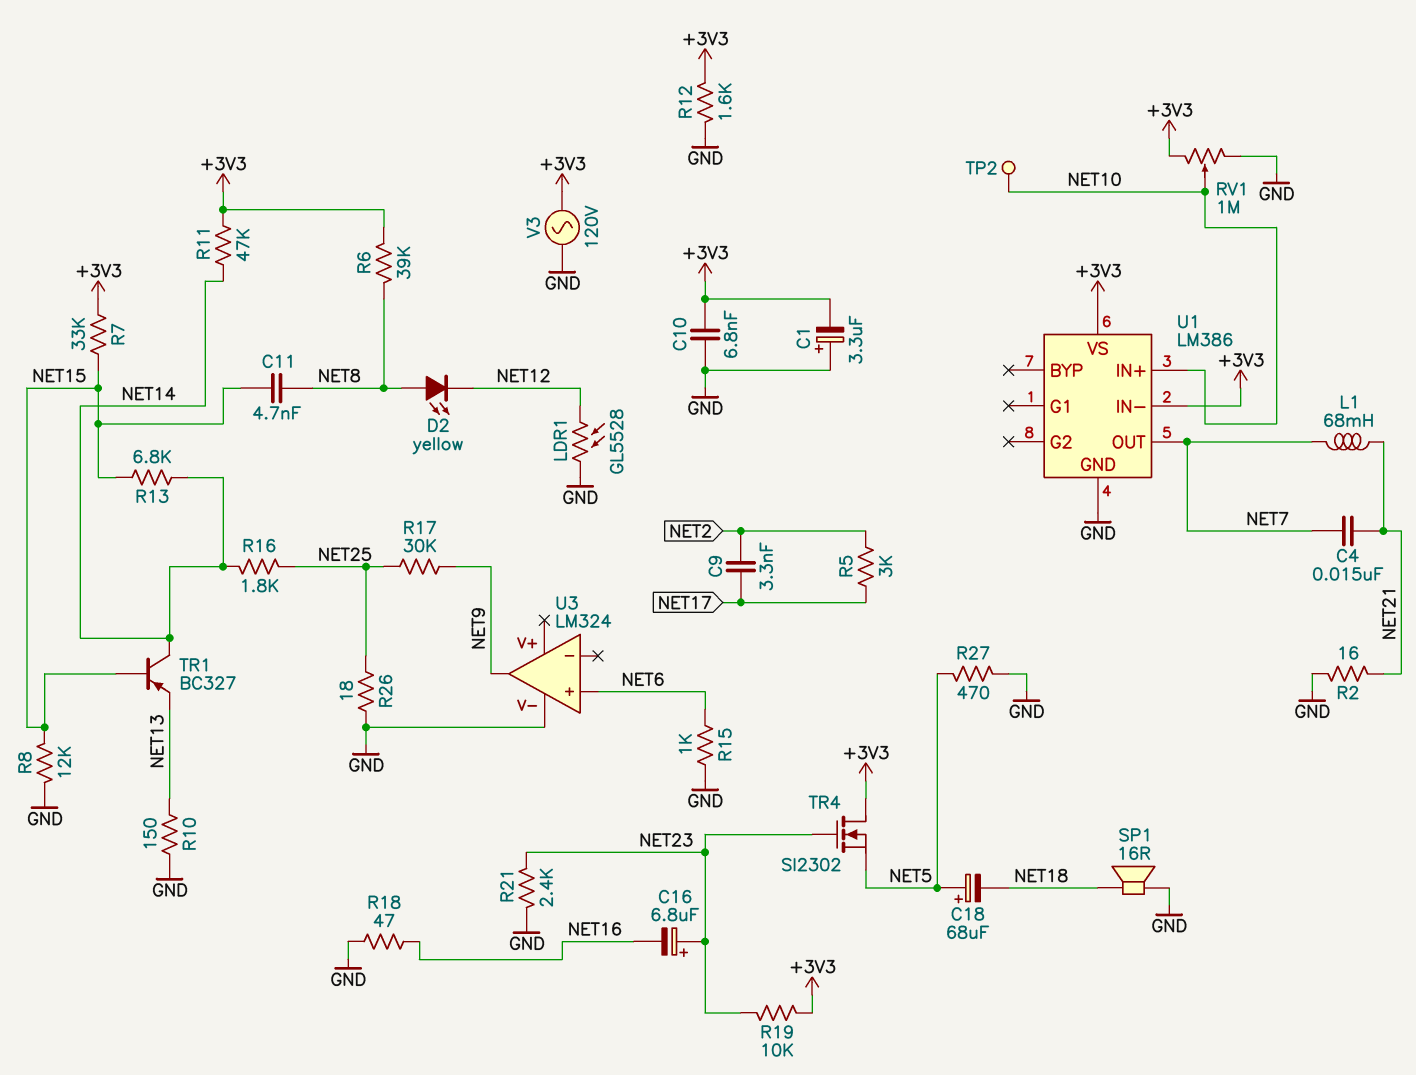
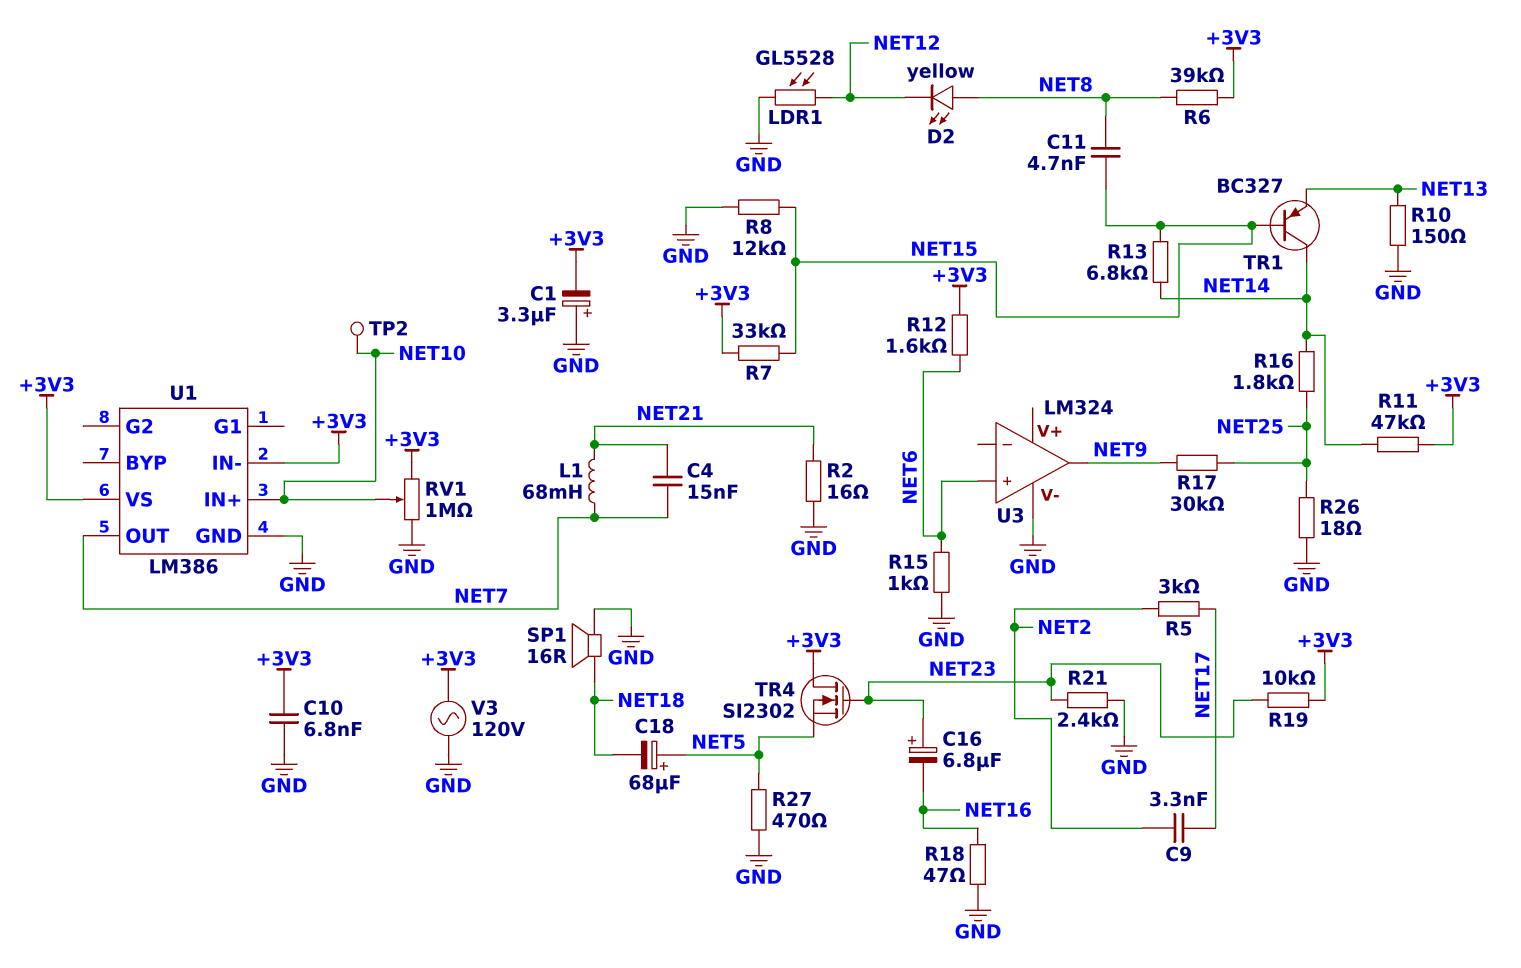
R12: 1.6k (+3V3, GND) -> 1.6k (+3V3, NET6)

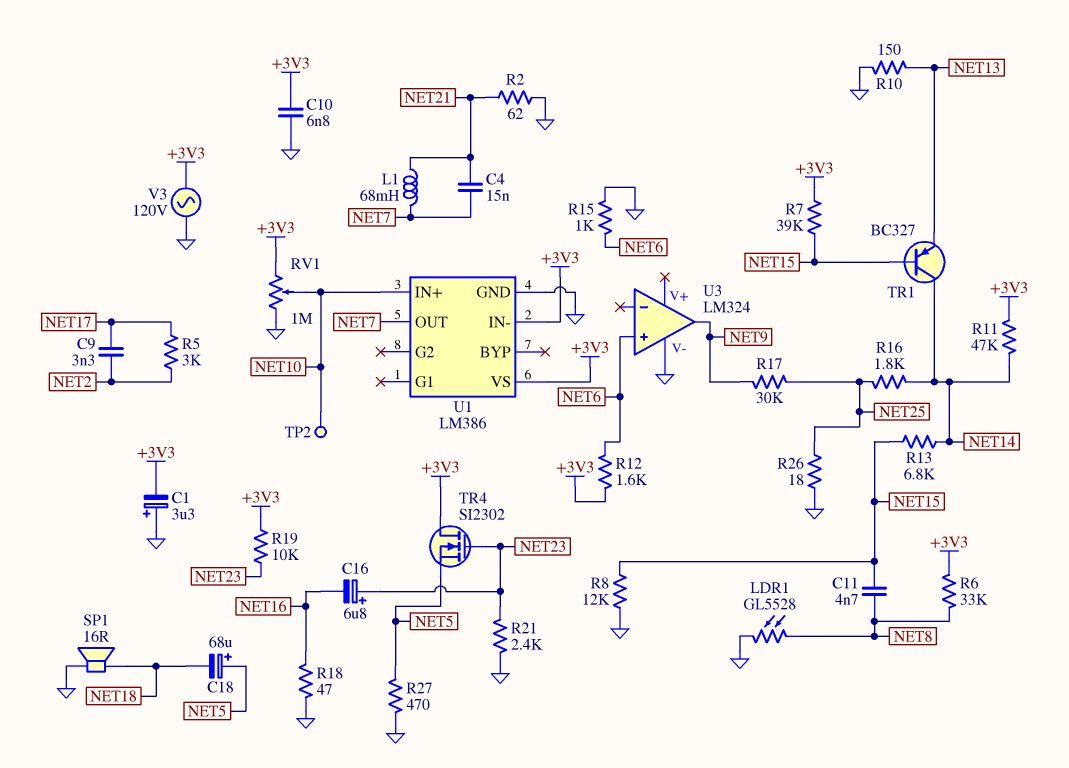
D2: LED yellow (A NET8, K NET12) -> none
LDR1: GL5528 (GND, NET12) -> GL5528 (GND, NET8)
R2: 16 (GND, NET21) -> 62 (GND, NET21)
R6: 39k (+3V3, NET8) -> 33k (+3V3, NET8)
R7: 33k (+3V3, NET15) -> 39k (+3V3, NET15)

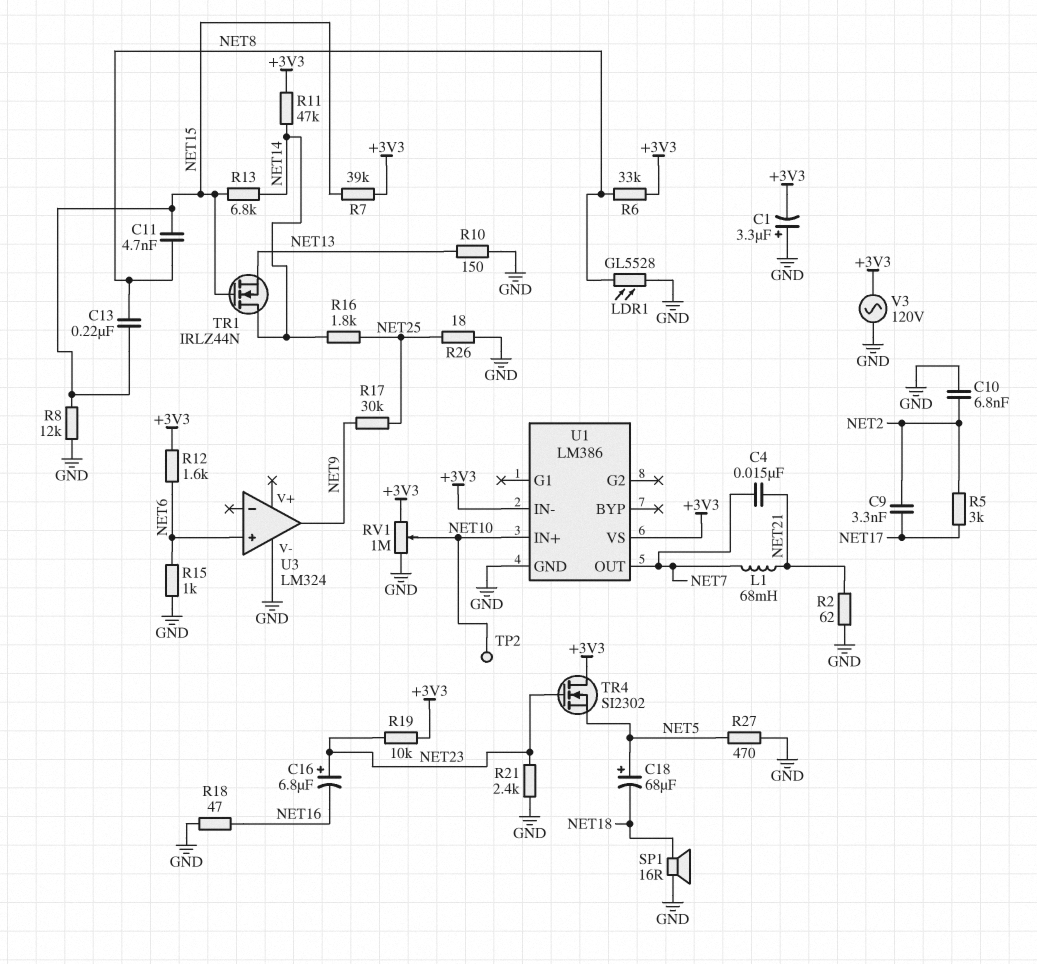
C10: 6.8nF (+3V3, GND) -> 6.8nF (GND, NET2)
C13: none -> 220nF (NET8, NET15)
TR1: PNP BC327 (B NET15, C NET14, E NET13) -> NMOS IRLZ44N (G NET15, D NET14, S NET13)

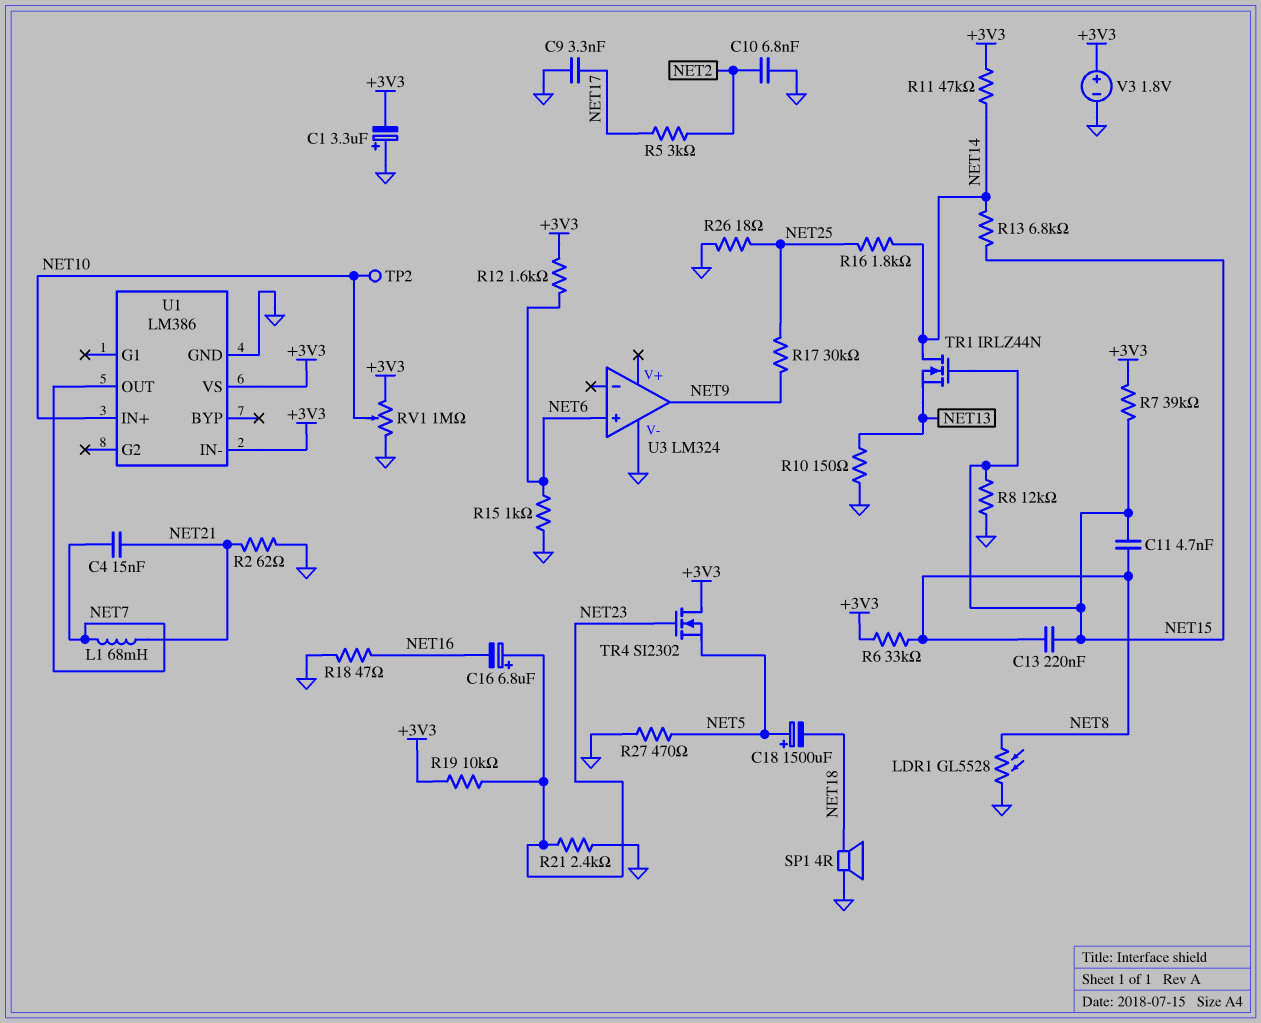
C9: 3.3nF (NET2, NET17) -> 3.3nF (GND, NET17)
C18: 68uF (plus NET5, minus NET18) -> 1500uF (plus NET5, minus NET18)
SP1: speaker 16R (GND, NET18) -> speaker 4R (GND, NET18)
V3: AC 120V (+3V3, GND) -> 1.8V (plus +3V3, minus GND)

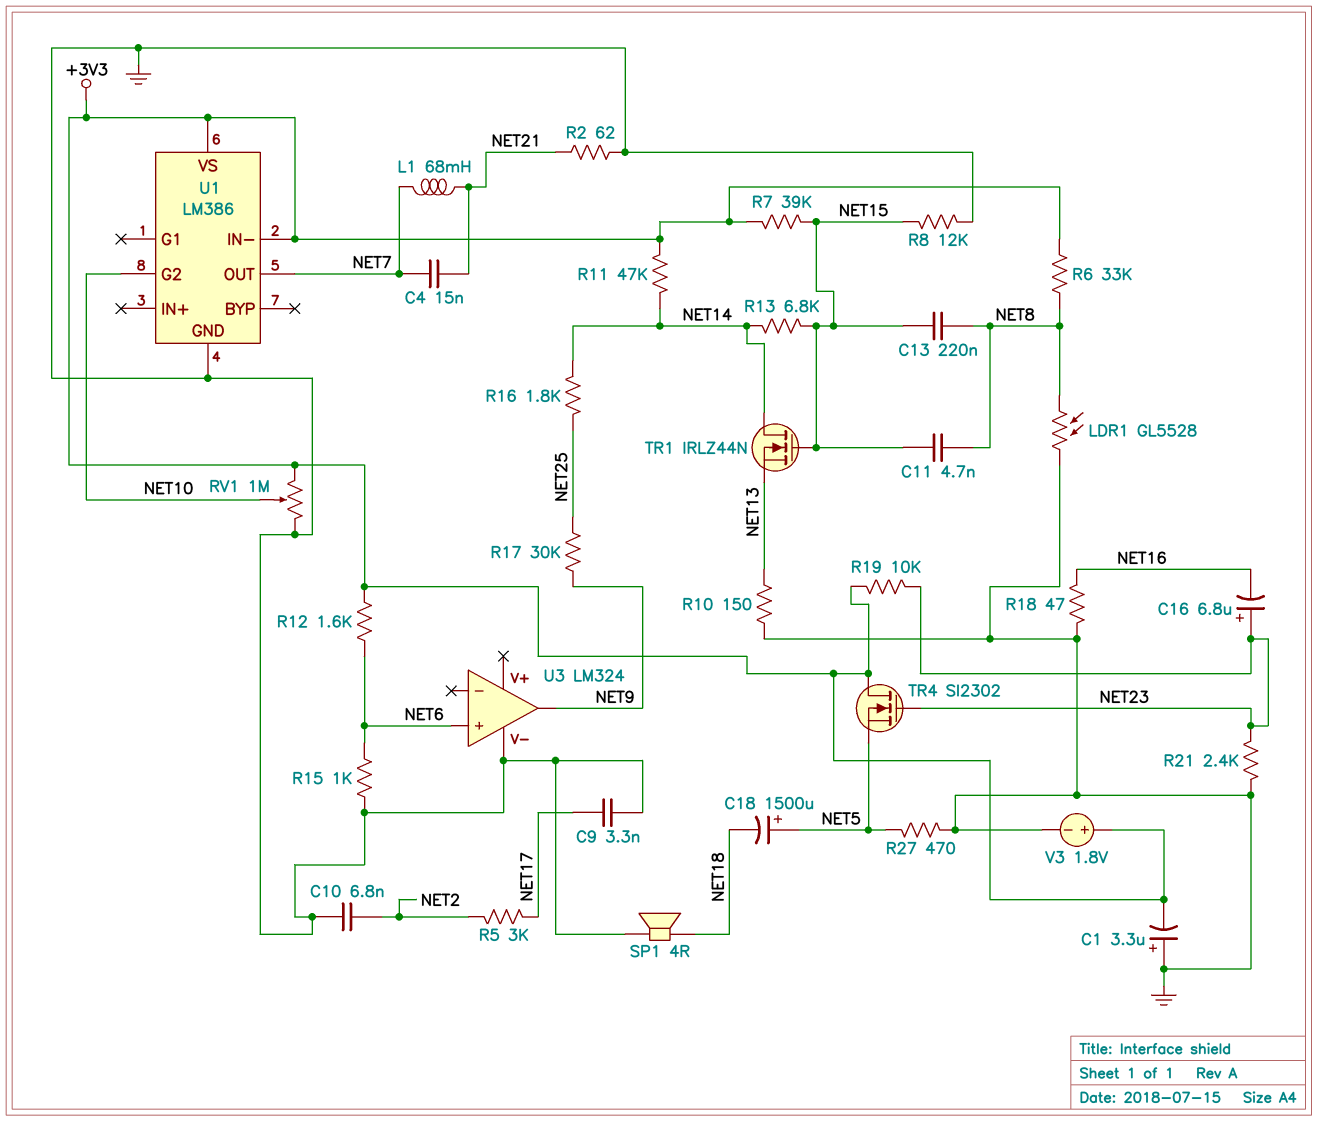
R26: 18 (GND, NET25) -> none
TP2: test point (NET10) -> none
U1 pin G2: none -> NET10
U1 pin IN+: NET10 -> none

